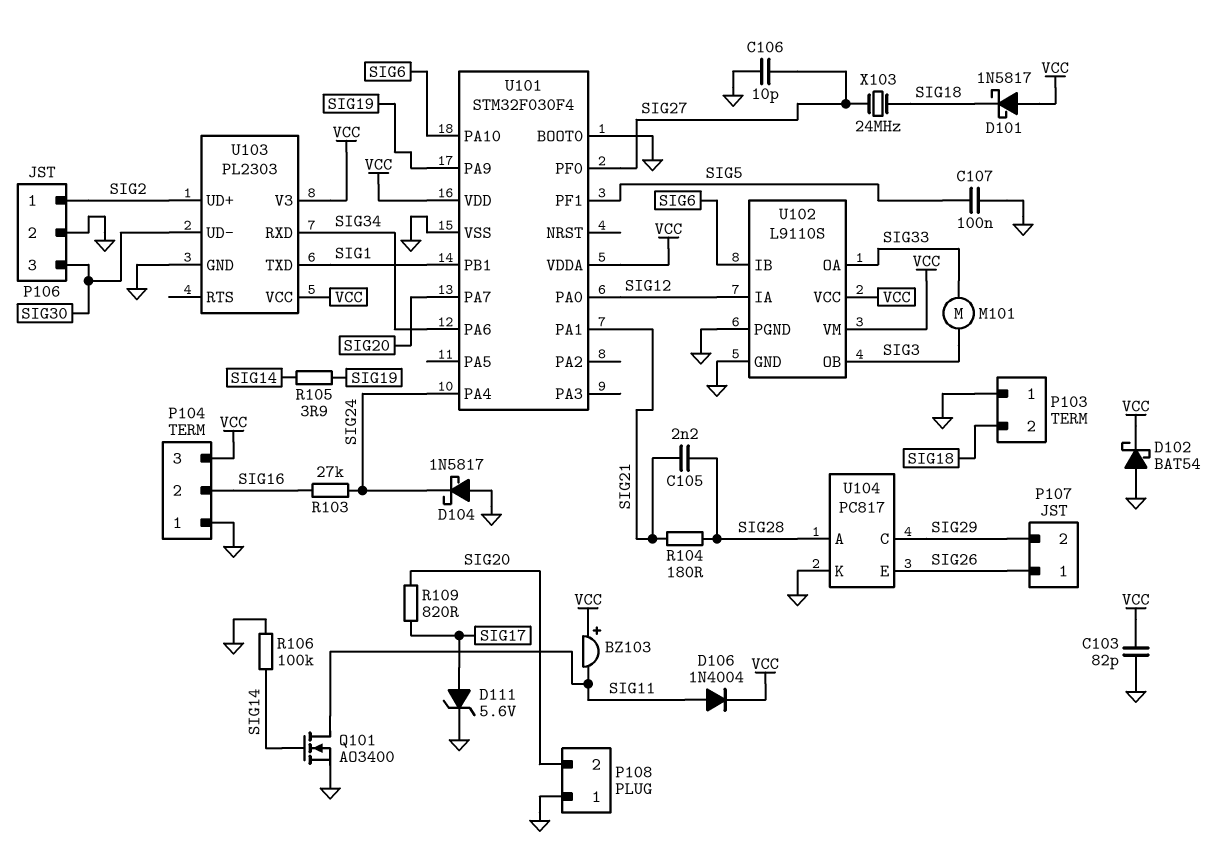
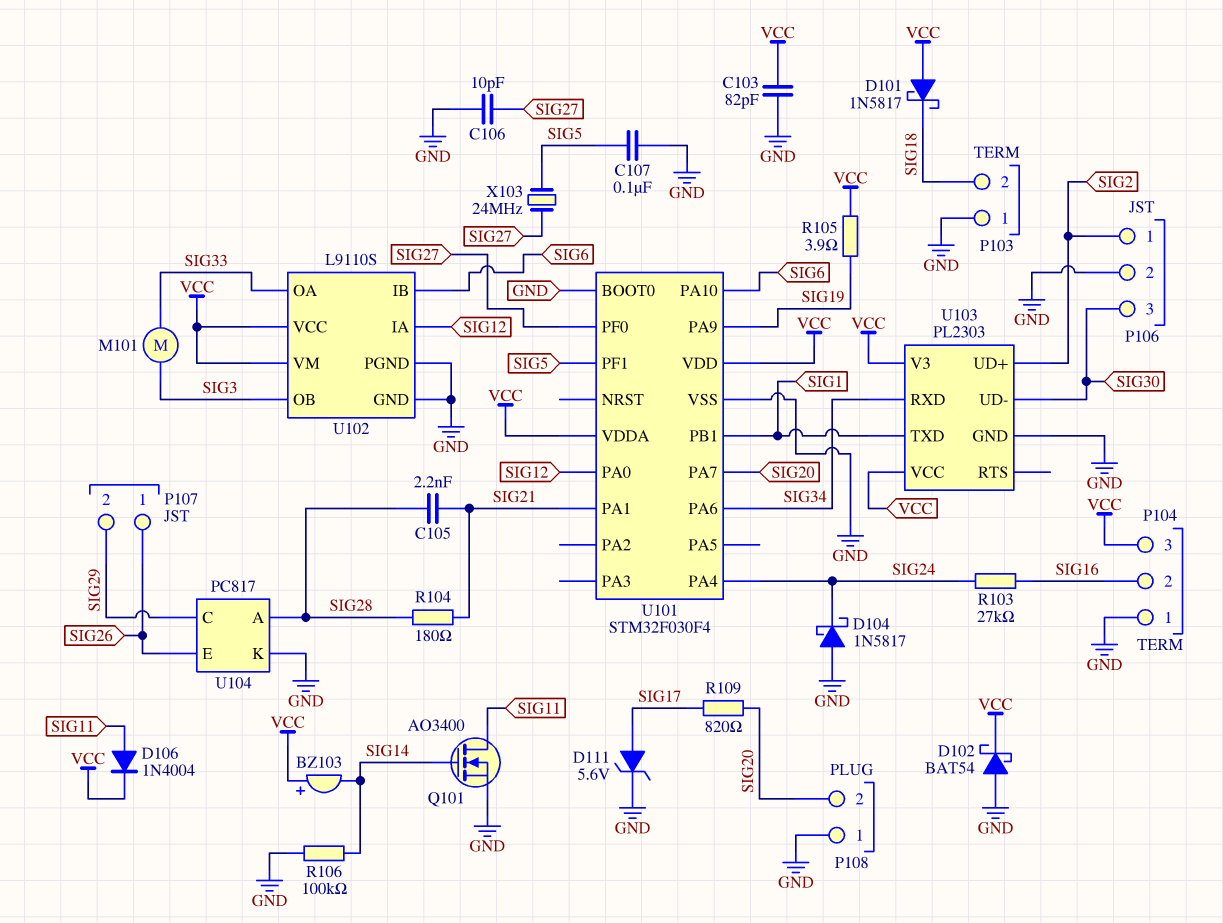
BZ103: buzzer (plus VCC, minus SIG11) -> buzzer (plus VCC, minus SIG14)
R105: 3.9 (SIG14, SIG19) -> 3.9 (SIG19, VCC)
X103: 24MHz (SIG18, SIG27) -> 24MHz (SIG5, SIG27)

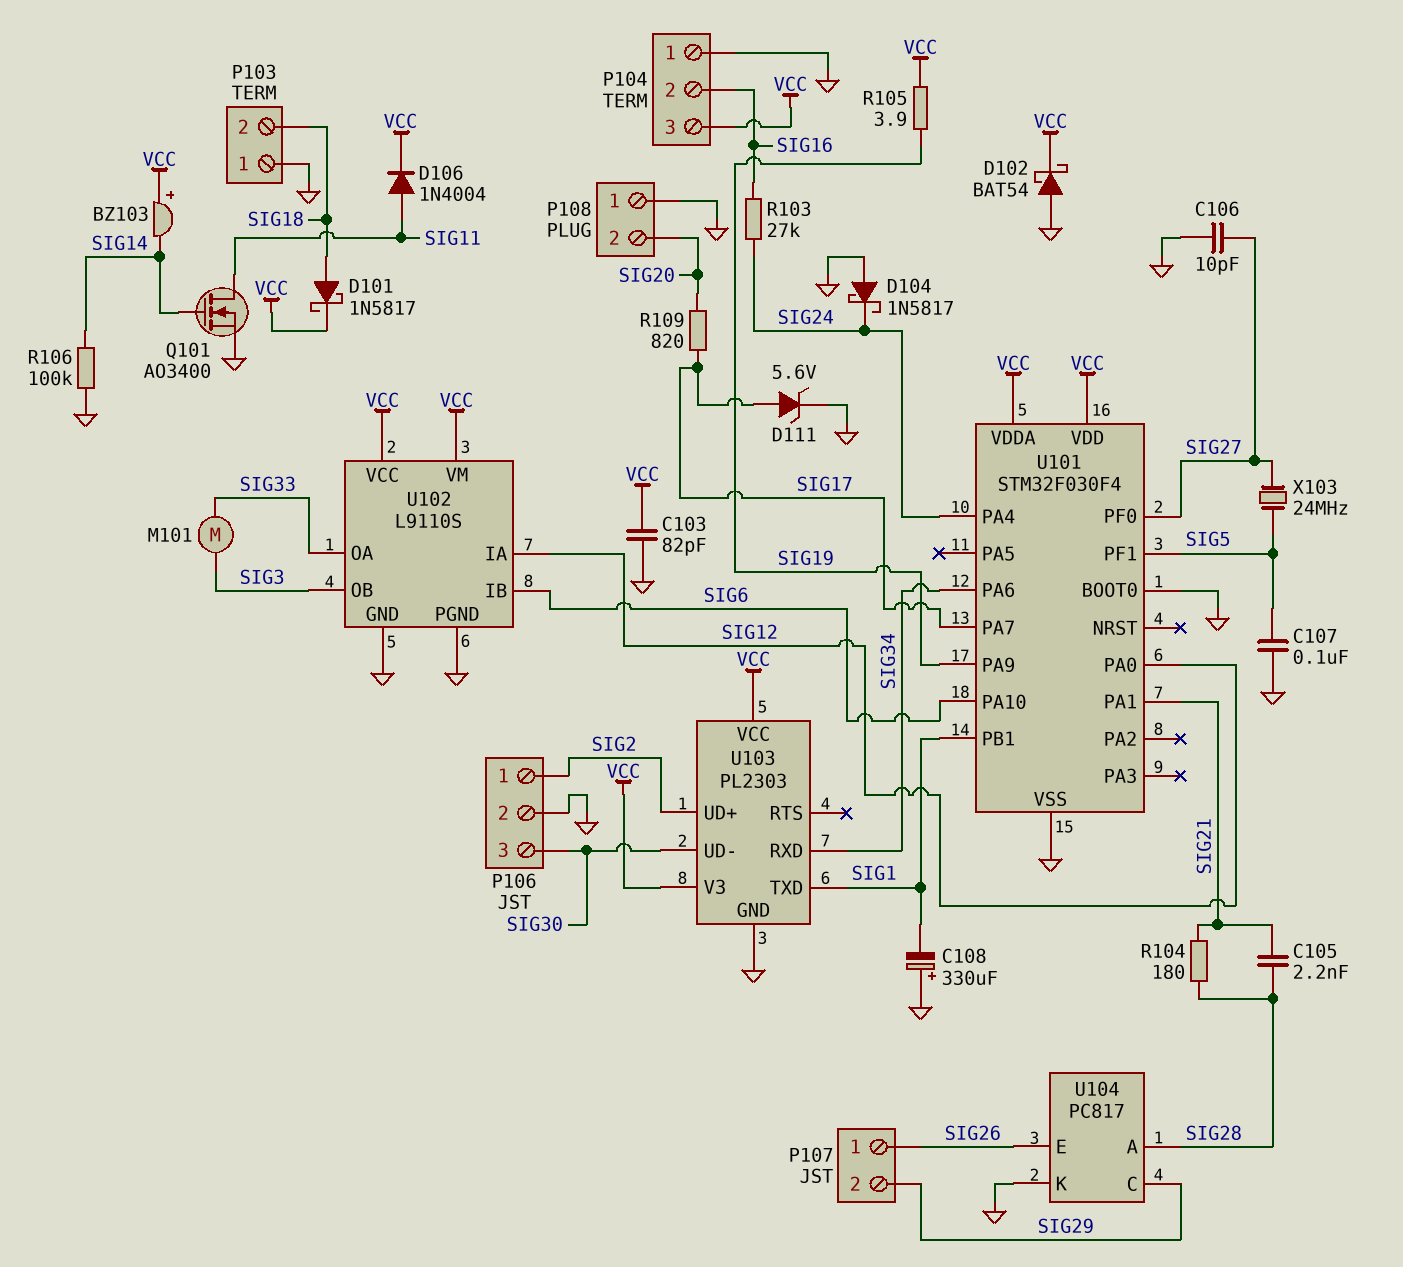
C108: none -> 330uF (plus GND, minus SIG1)
D101: schottky 1N5817 (A VCC, K SIG18) -> schottky 1N5817 (A SIG18, K VCC)
U101 pin PA7: SIG20 -> SIG17

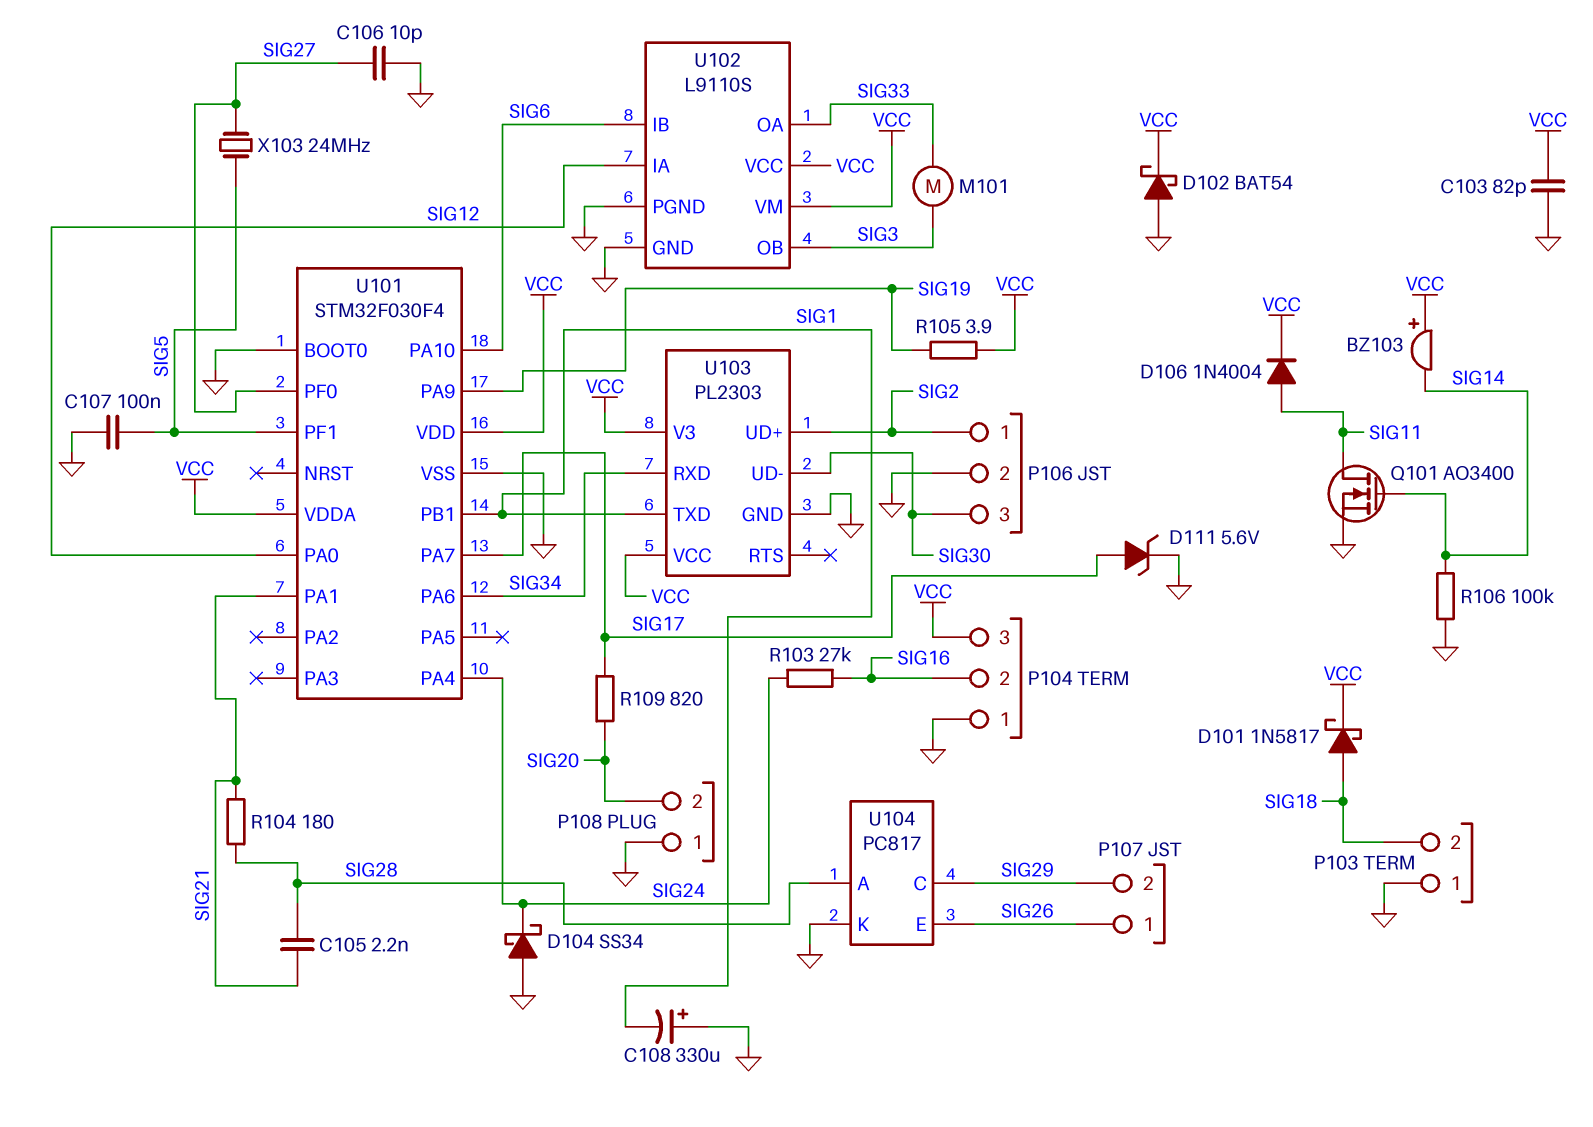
D104: schottky 1N5817 (A GND, K SIG24) -> schottky SS34 (A GND, K SIG24)

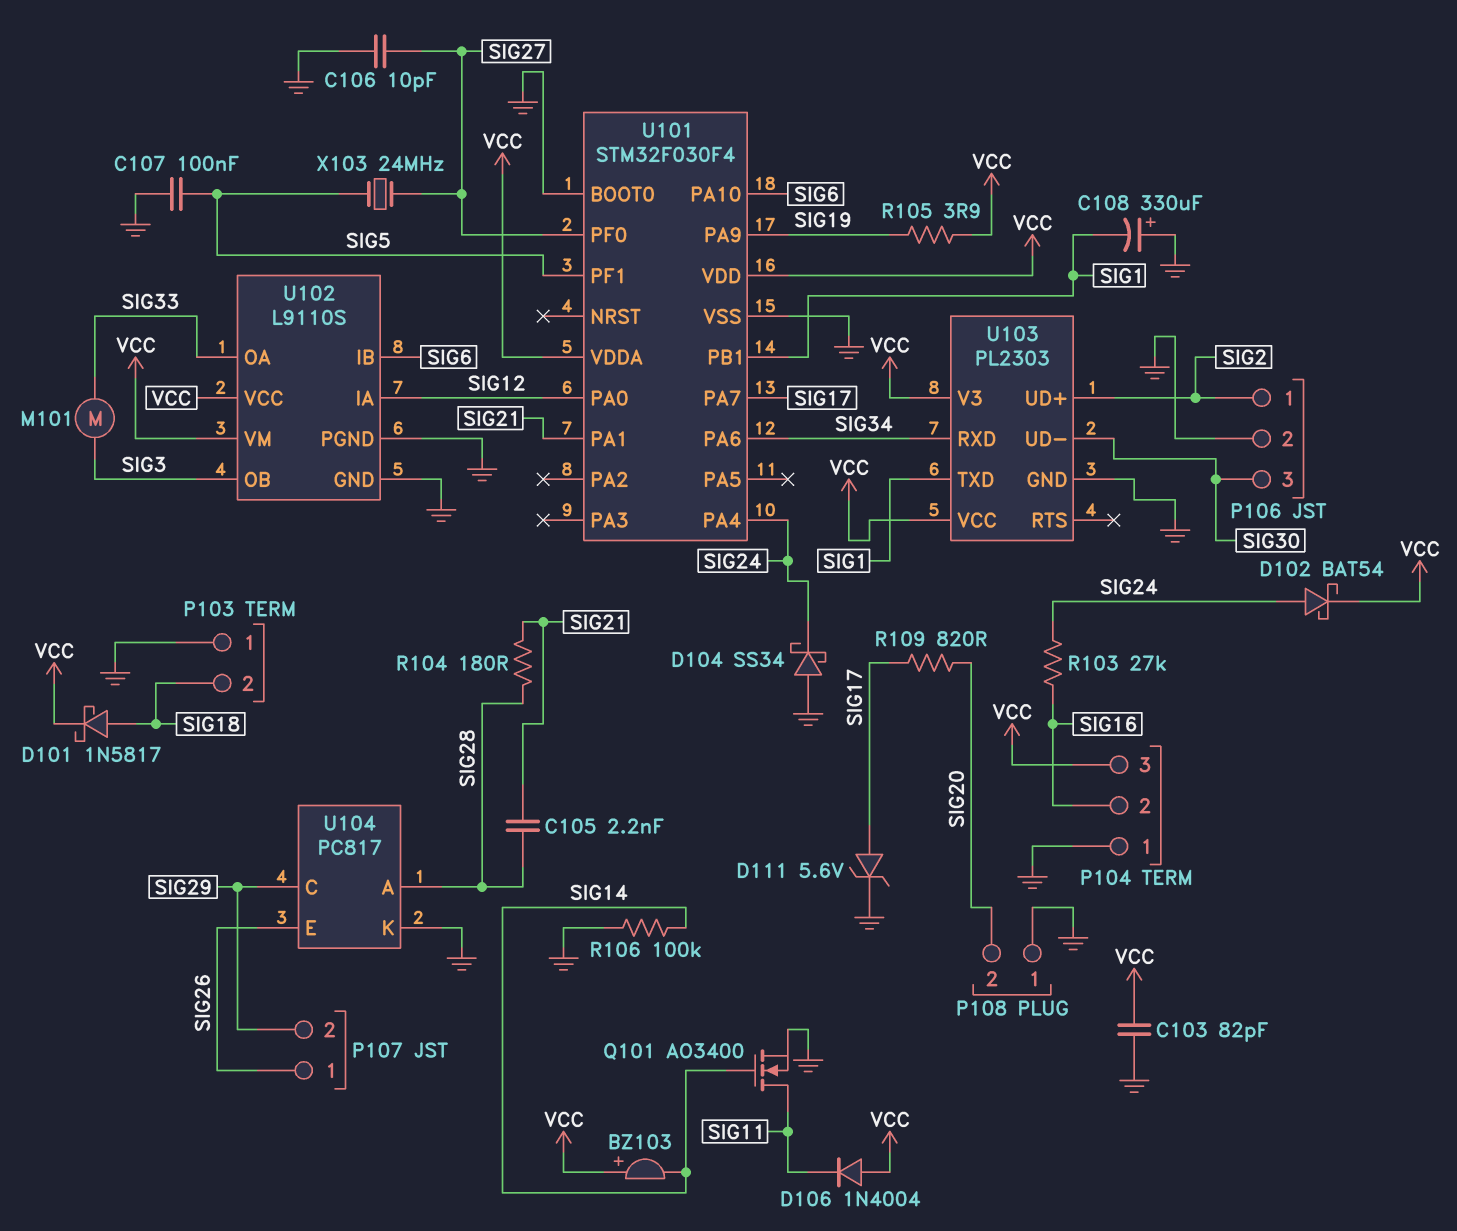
D102: schottky BAT54 (A GND, K VCC) -> schottky BAT54 (A SIG24, K VCC)
D106: diode 1N4004 (A SIG11, K VCC) -> diode 1N4004 (A VCC, K SIG11)

